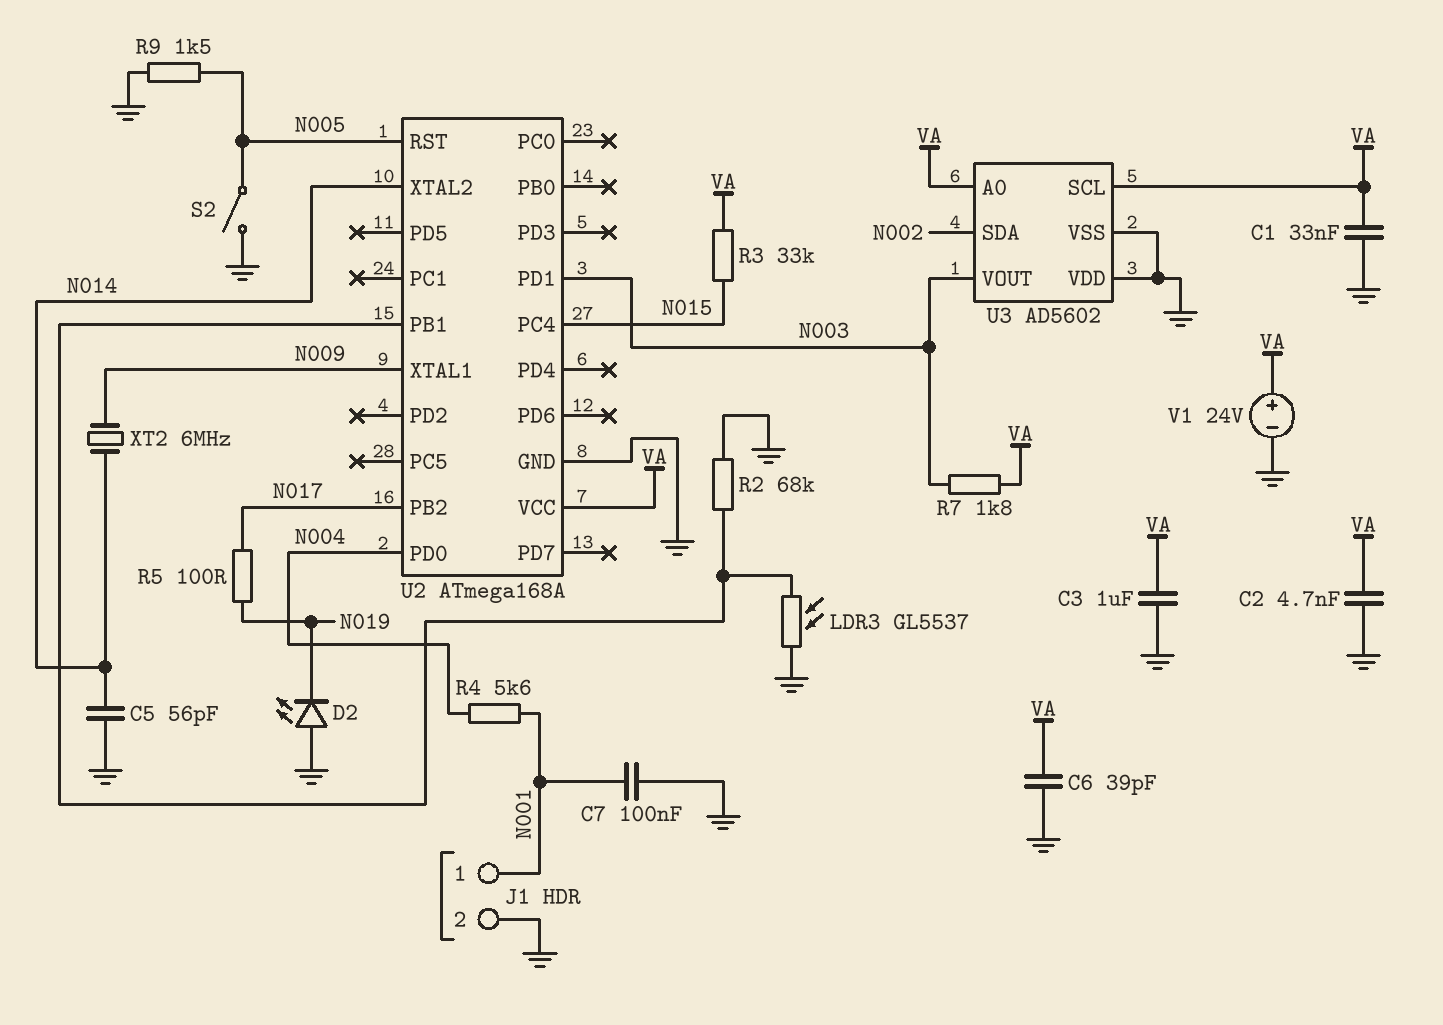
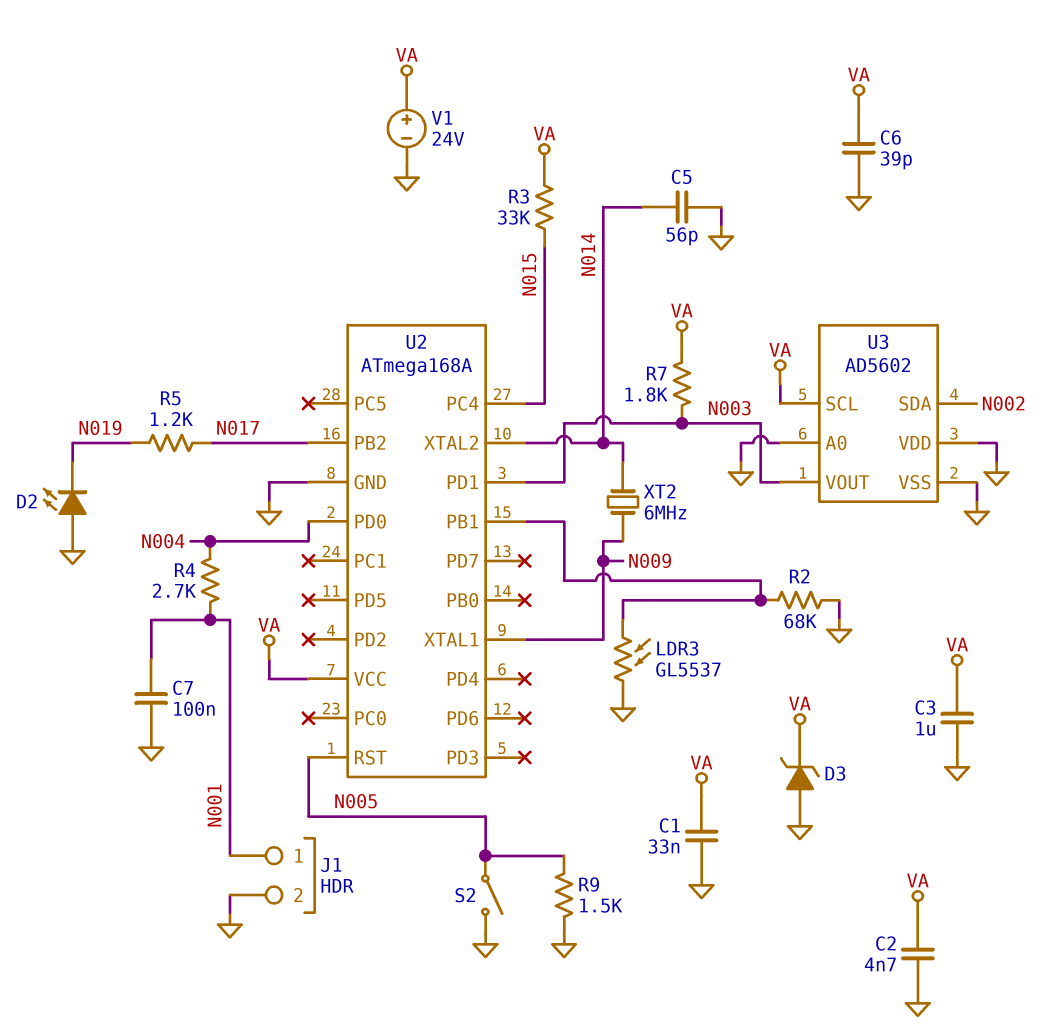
D3: none -> zener (A GND, K VA)
R4: 5.6k (N001, N004) -> 2.7k (N001, N004)
R5: 100 (N017, N019) -> 1.2k (N017, N019)
U3 pin A0: VA -> GND

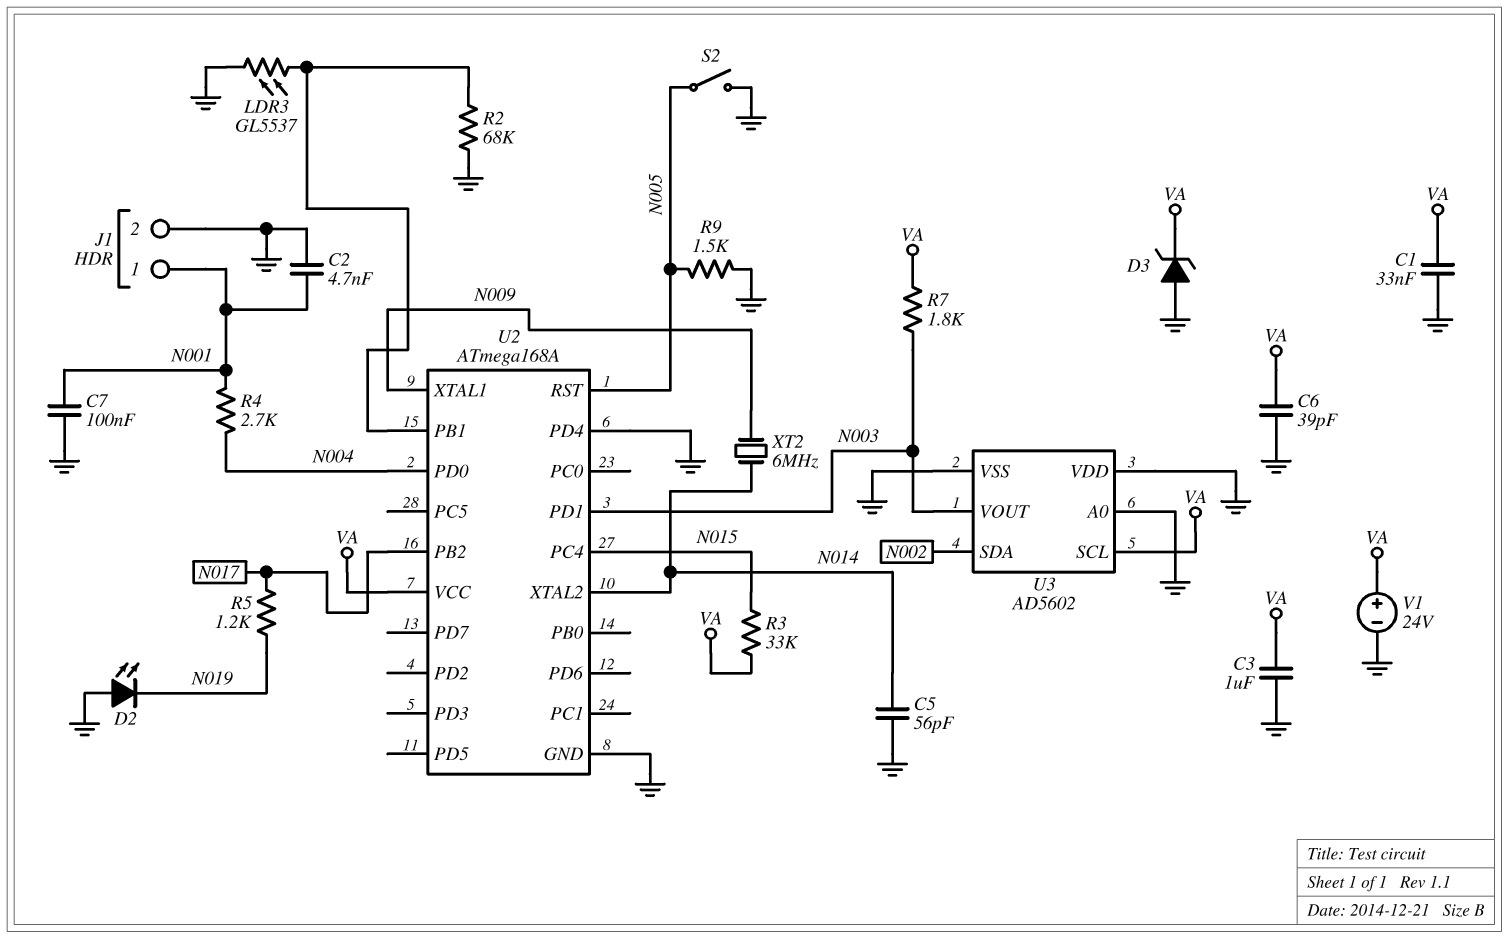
C2: 4.7nF (GND, VA) -> 4.7nF (GND, N001)
U2 pin PD4: none -> GND

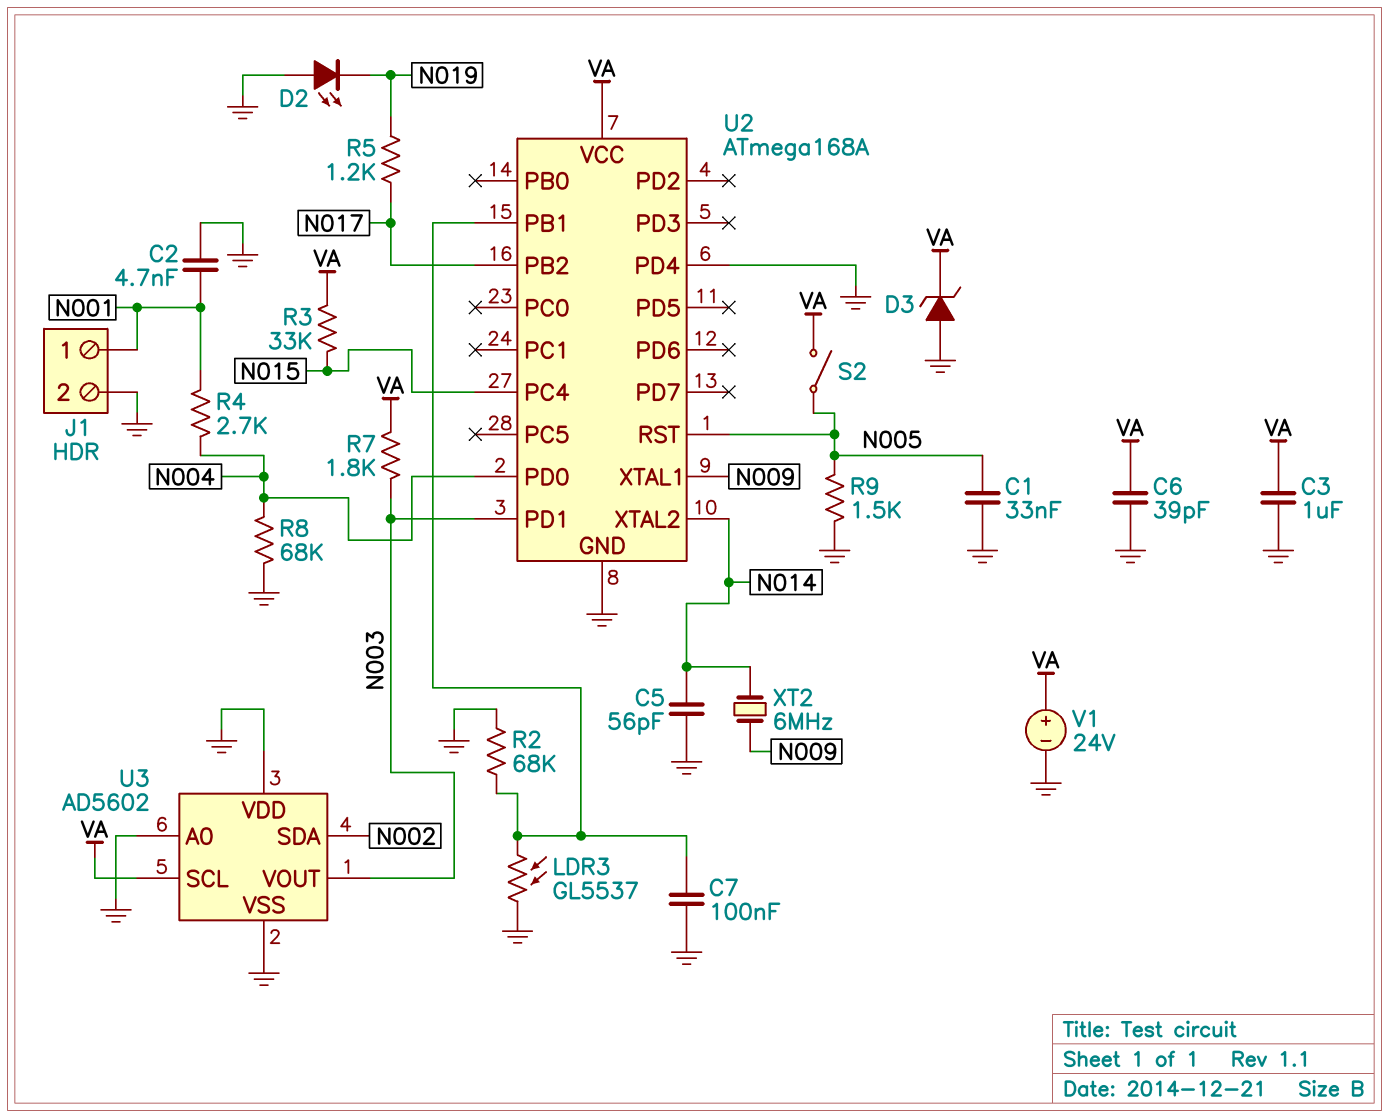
C1: 33nF (GND, VA) -> 33nF (GND, N005)
C7: 100nF (GND, N001) -> 100nF (GND, U2/PB1)
R8: none -> 68k (GND, N004)
S2: switch (GND, N005) -> switch (N005, VA)

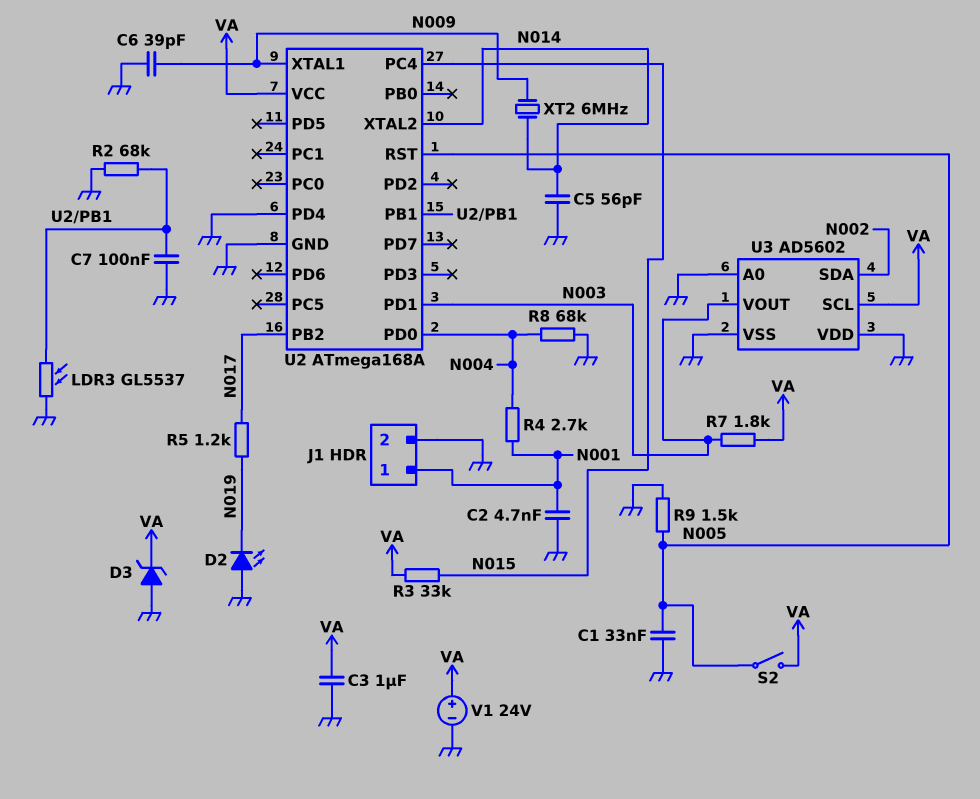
C6: 39pF (GND, VA) -> 39pF (GND, N009)

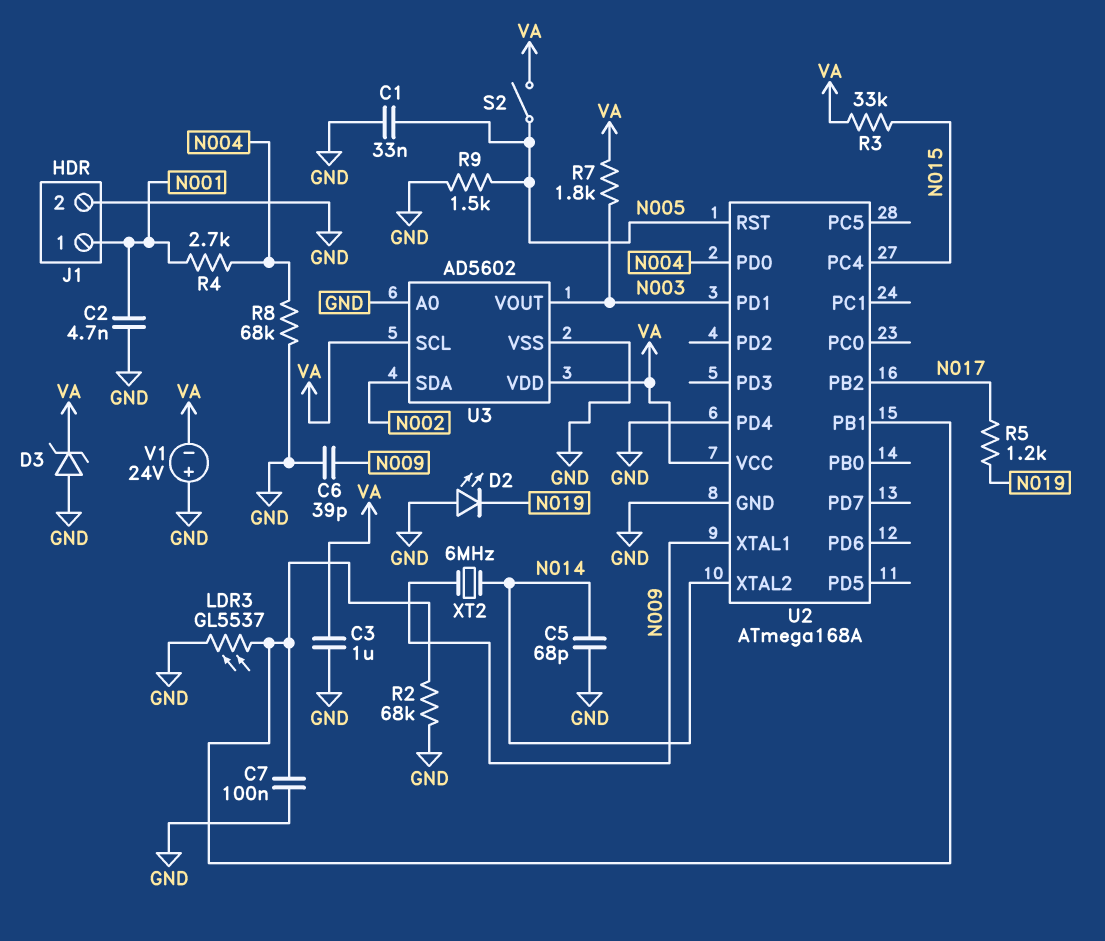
C5: 56pF (GND, N014) -> 68pF (GND, N014)
U3 pin VDD: GND -> VA
V1: 24V (plus VA, minus GND) -> 24V (plus GND, minus VA)

